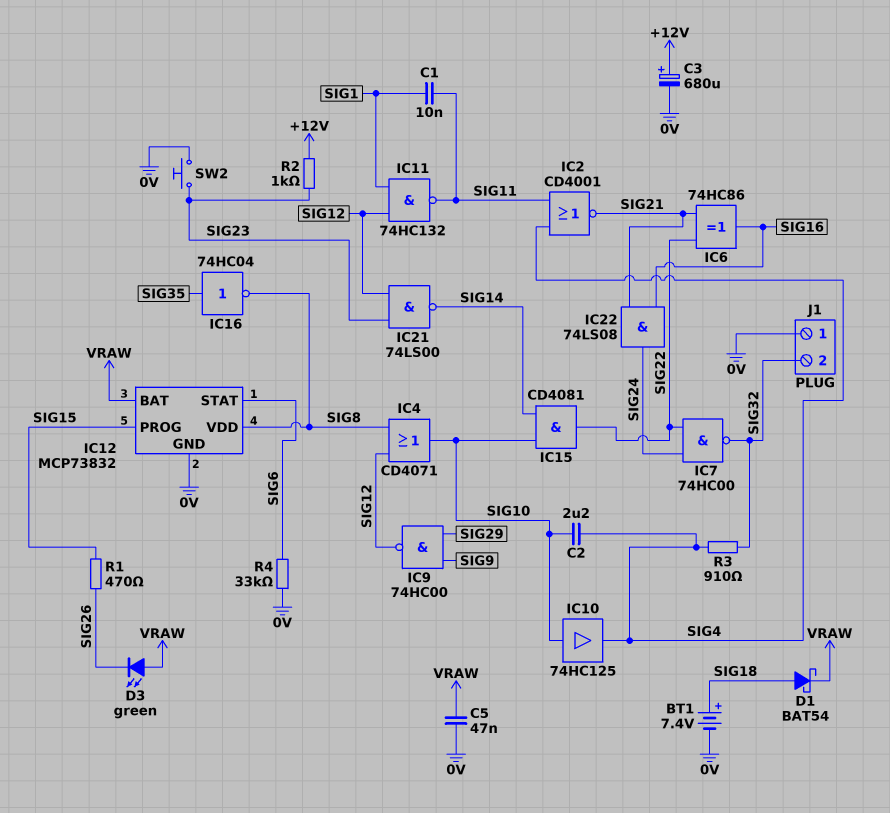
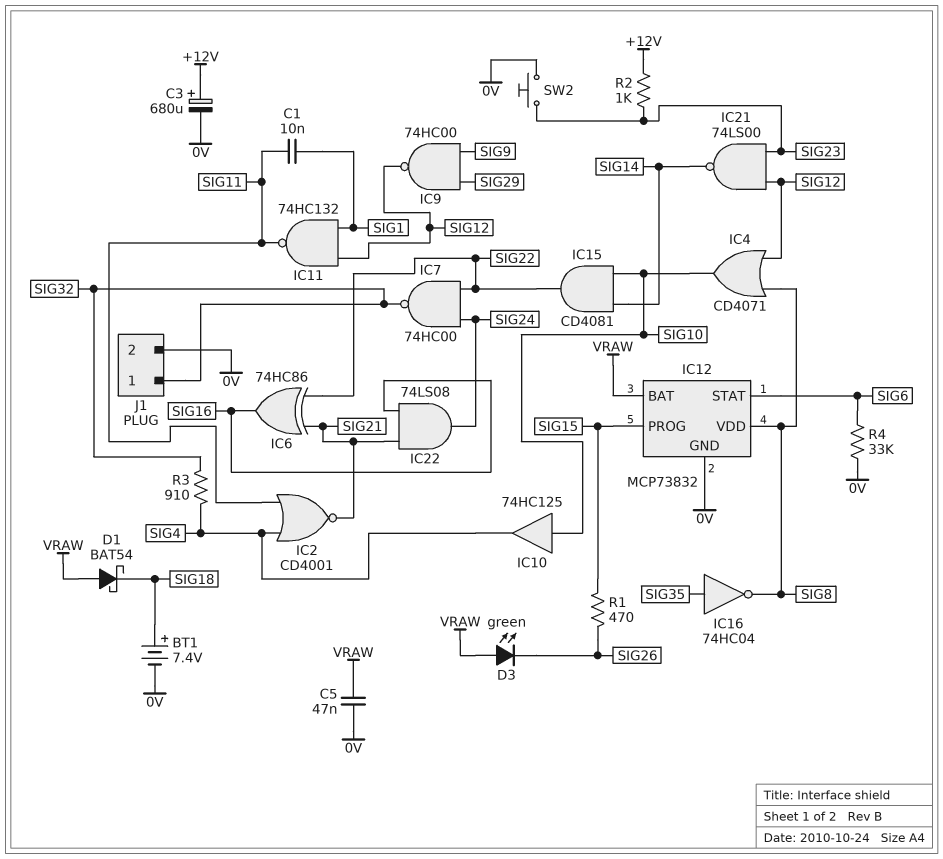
C2: 2.2uF (SIG4, SIG10) -> none
D1: schottky BAT54 (A SIG18, K VRAW) -> schottky BAT54 (A VRAW, K SIG18)
J1 pin 1: 0V -> SIG32
J1 pin 2: SIG32 -> 0V

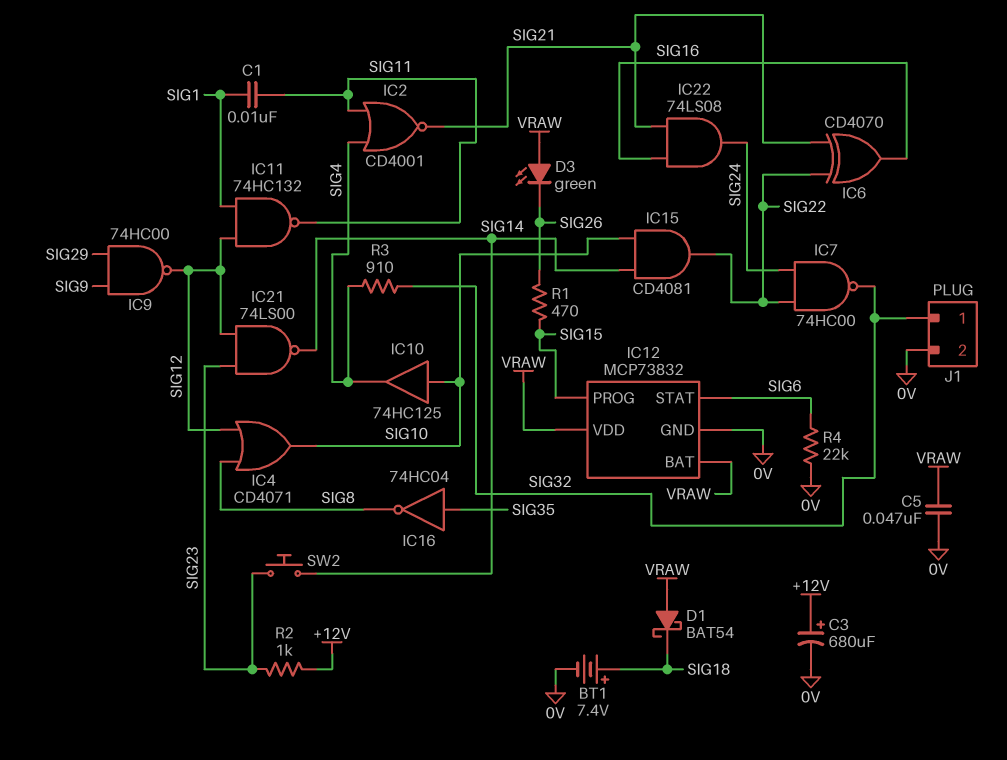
IC6: XOR 74HC86 (in SIG21, in SIG22, out SIG16) -> XOR CD4070 (in SIG21, in SIG22, out SIG16)
IC12 pin VDD: SIG8 -> VRAW
R4: 33k (0V, SIG6) -> 22k (0V, SIG6)
SW2: button (0V, SIG23) -> button (SIG14, SIG23)

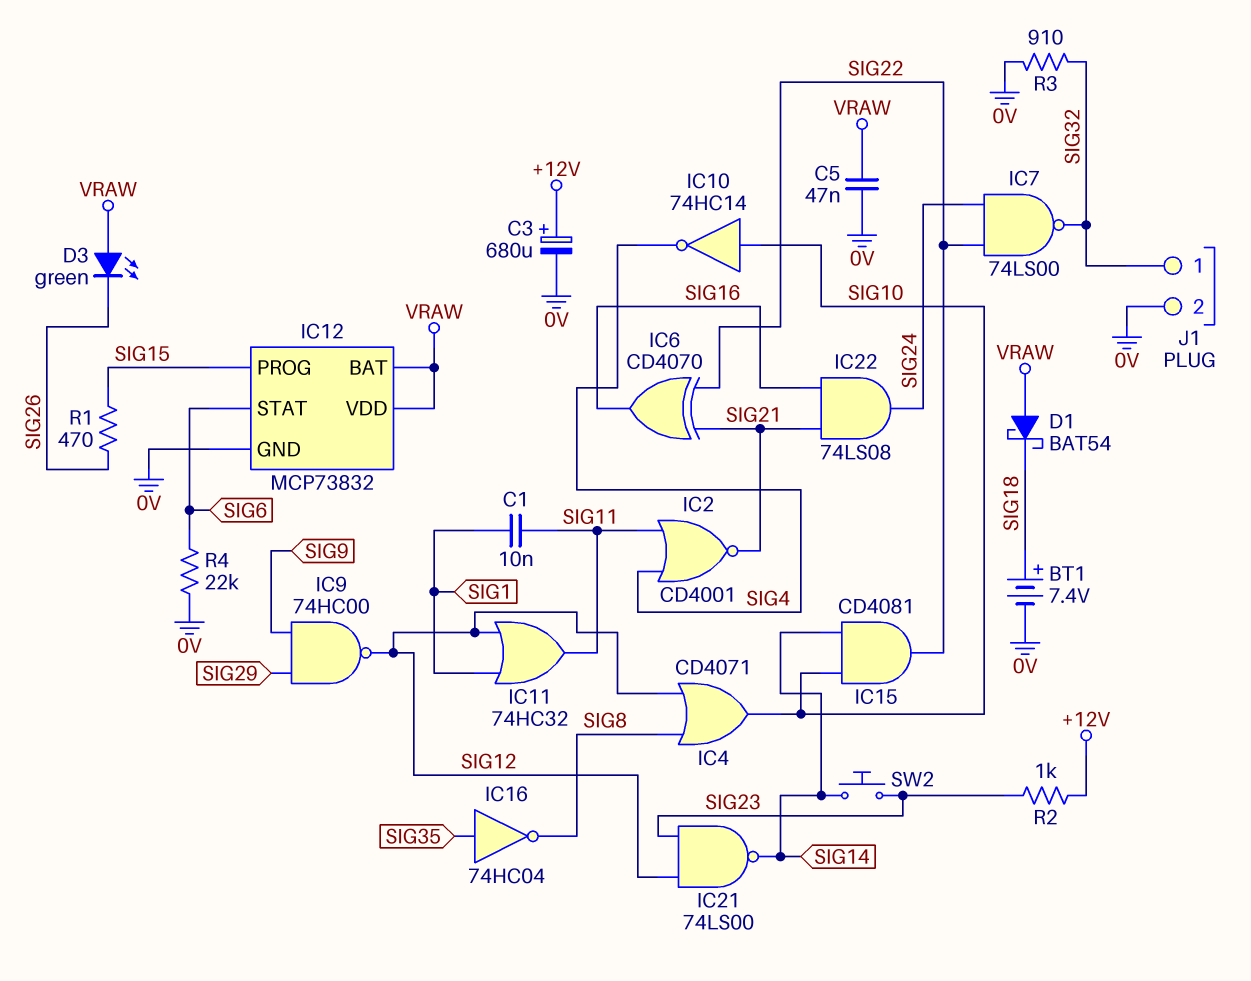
IC7: NAND 74HC00 (in SIG22, in SIG24, out SIG32) -> NAND 74LS00 (in SIG22, in SIG24, out SIG32)
IC10: buffer 74HC125 (in SIG10, out SIG4) -> NOT 74HC14 (in SIG10, out SIG4)
IC11: NAND 74HC132 (in SIG1, in SIG12, out SIG11) -> OR 74HC32 (in SIG1, in SIG12, out SIG11)
R3: 910 (SIG4, SIG32) -> 910 (0V, SIG32)

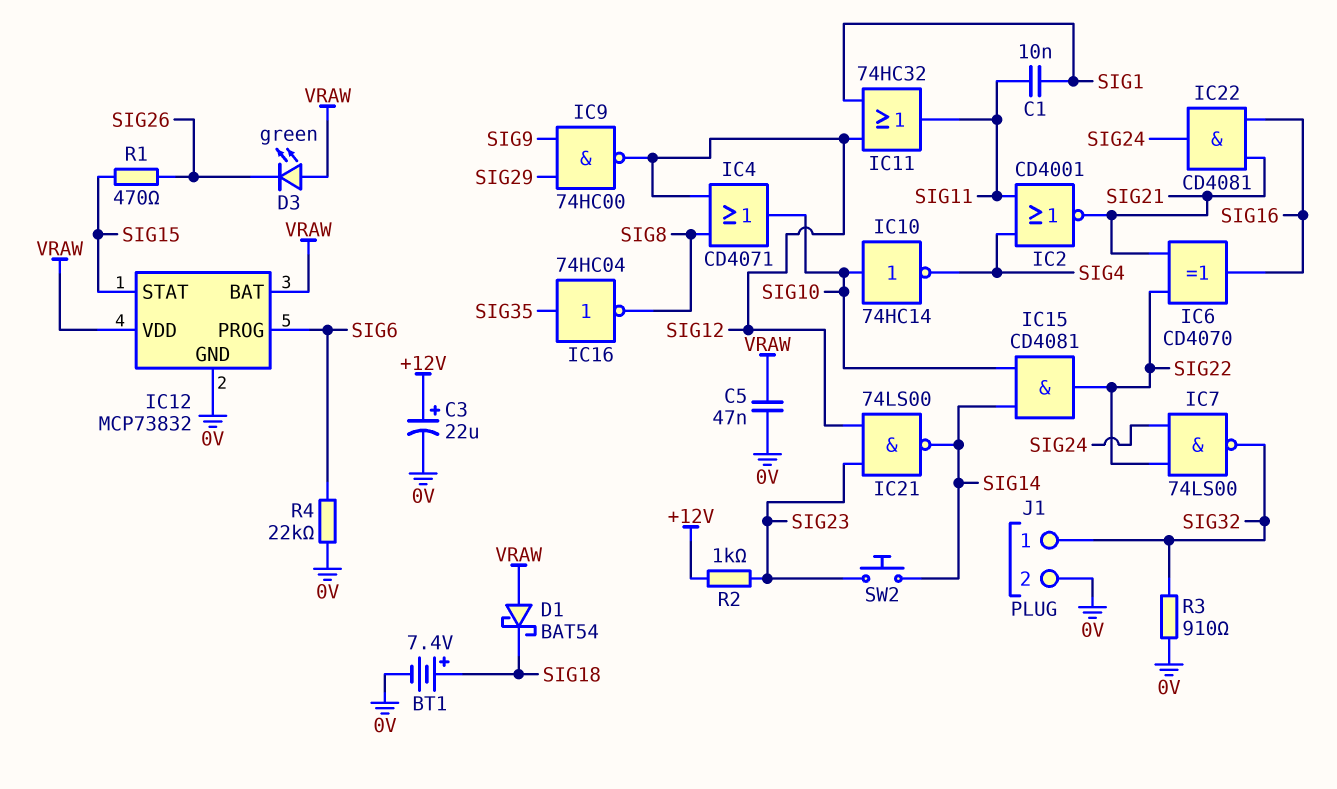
C3: 680uF (plus +12V, minus 0V) -> 22uF (plus +12V, minus 0V)
IC12 pin PROG: SIG15 -> SIG6
IC12 pin STAT: SIG6 -> SIG15
IC22: AND 74LS08 (in SIG16, in SIG21, out SIG24) -> AND CD4081 (in SIG16, in SIG21, out SIG24)

